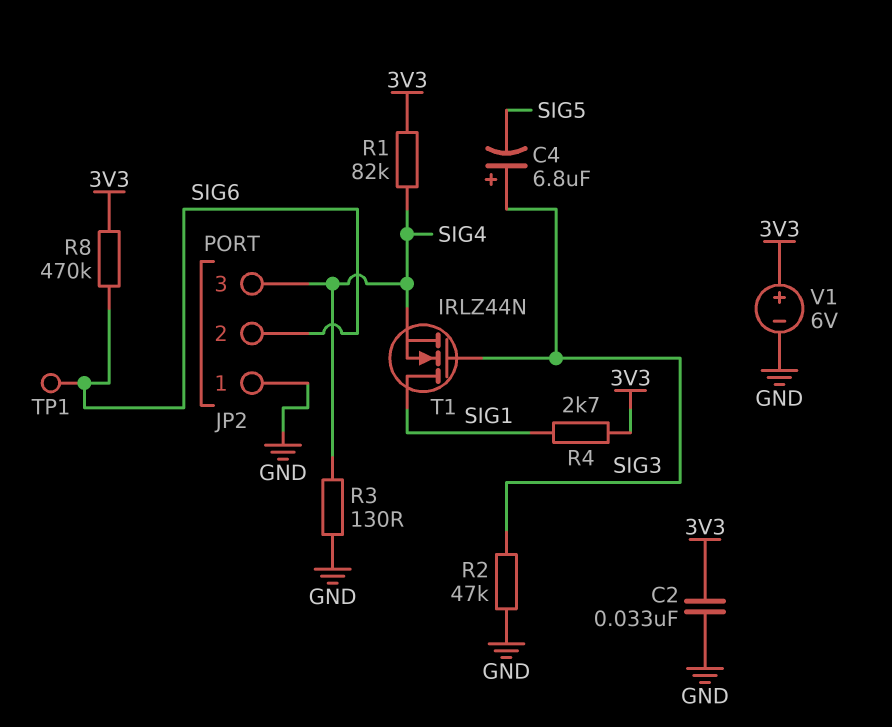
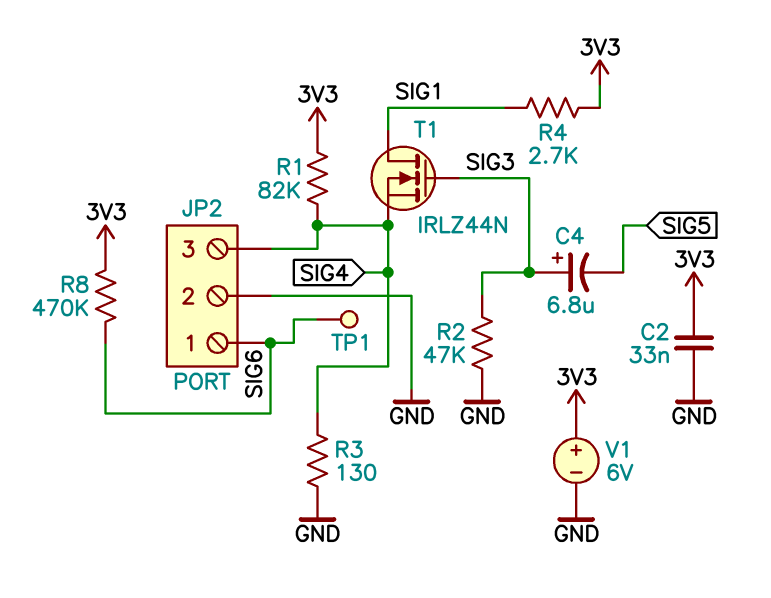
JP2 pin 1: GND -> SIG6
JP2 pin 2: SIG6 -> GND

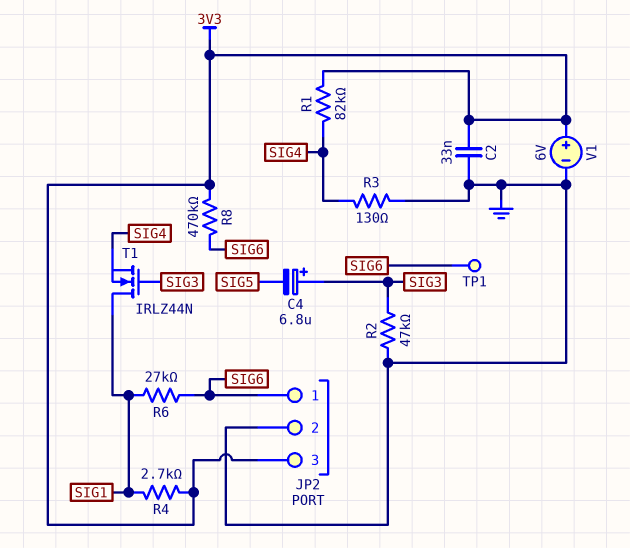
JP2 pin 3: SIG4 -> 3V3
R6: none -> 27k (SIG1, SIG6)

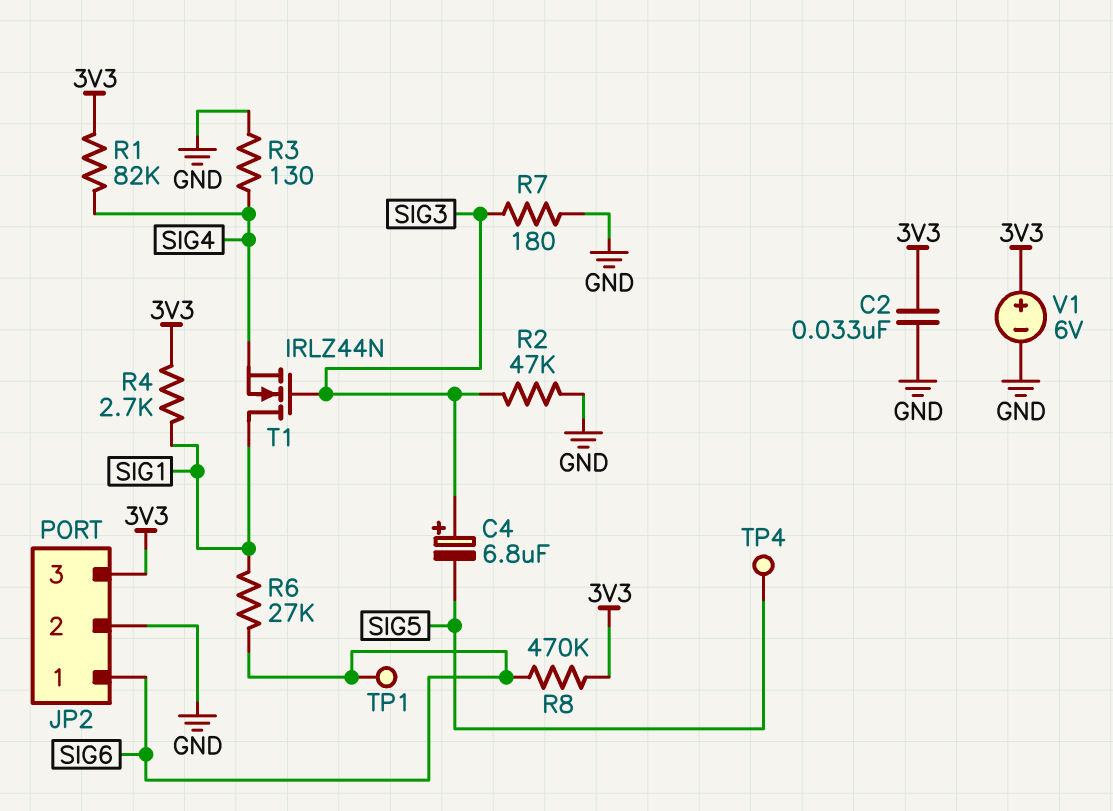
R7: none -> 180 (GND, SIG3)
TP4: none -> test point (SIG5)

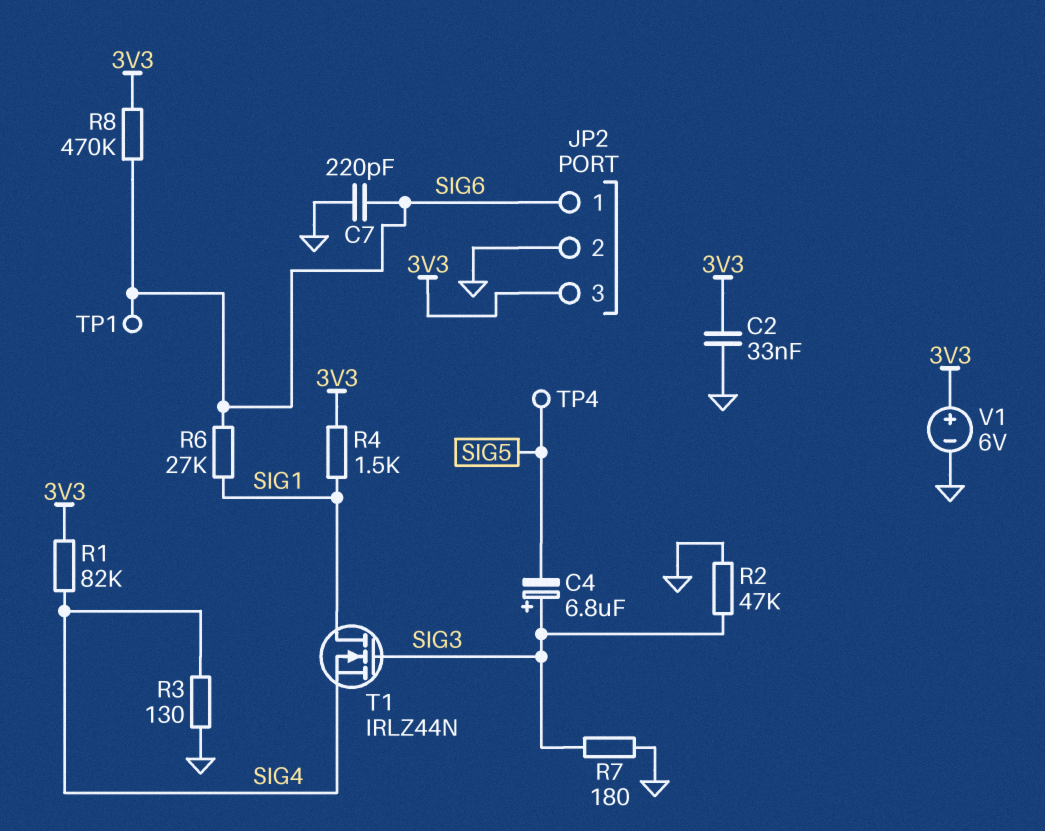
C7: none -> 220pF (GND, SIG6)
R4: 2.7k (3V3, SIG1) -> 1.5k (3V3, SIG1)

